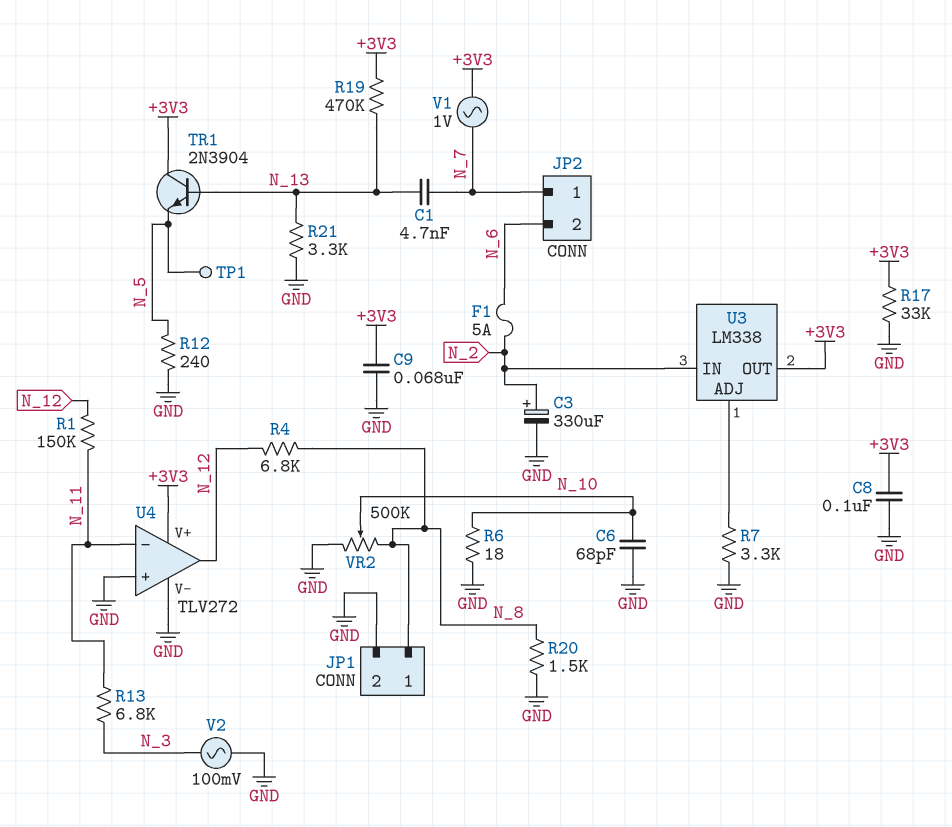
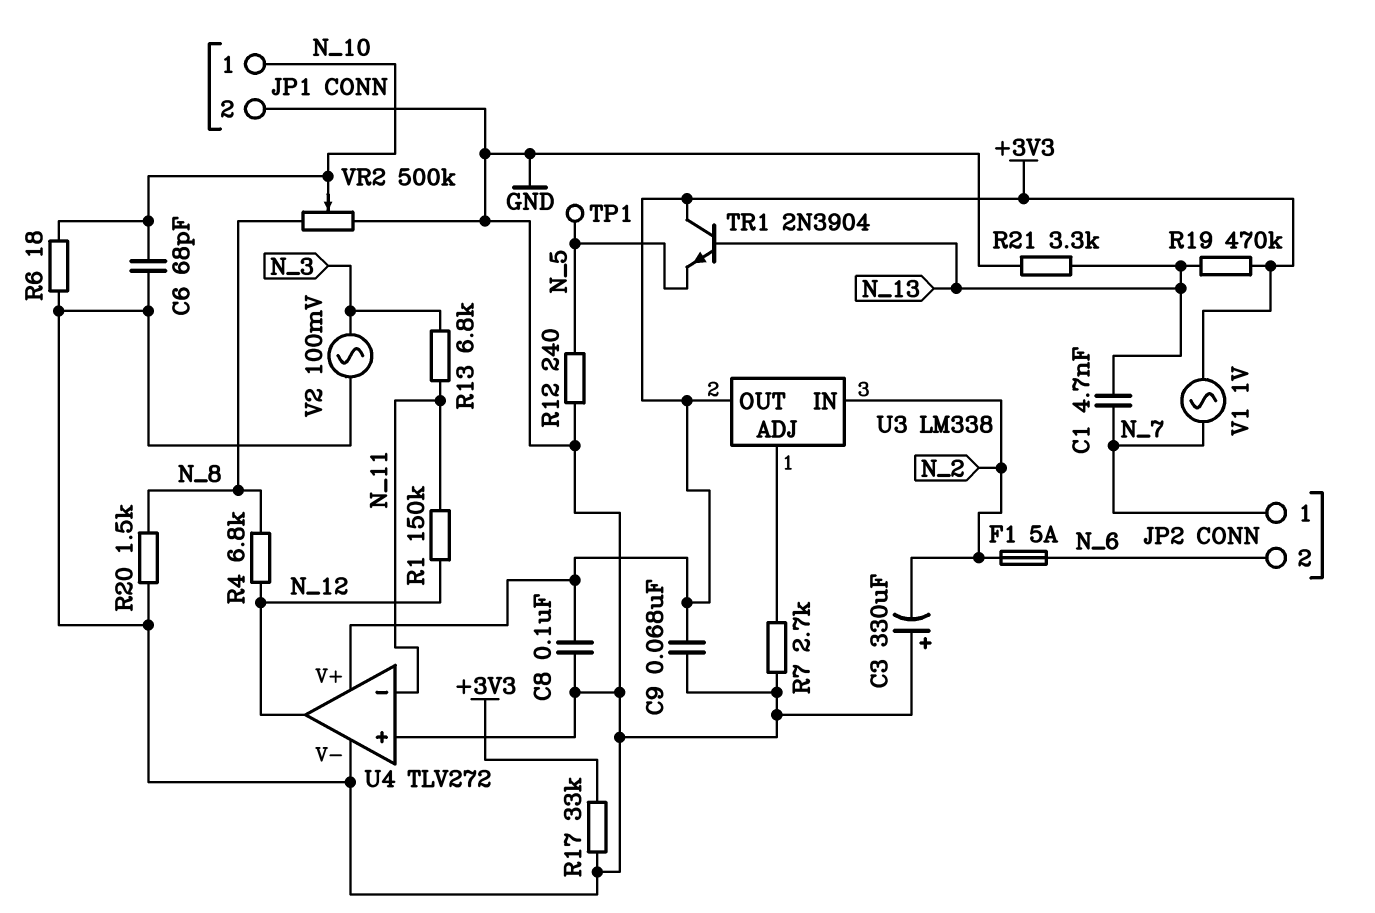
C3: 330uF (plus N_2, minus GND) -> 330uF (plus GND, minus N_2)
JP1 pin 1: N_8 -> N_10
R7: 3.3k (GND, U3/ADJ) -> 2.7k (GND, U3/ADJ)

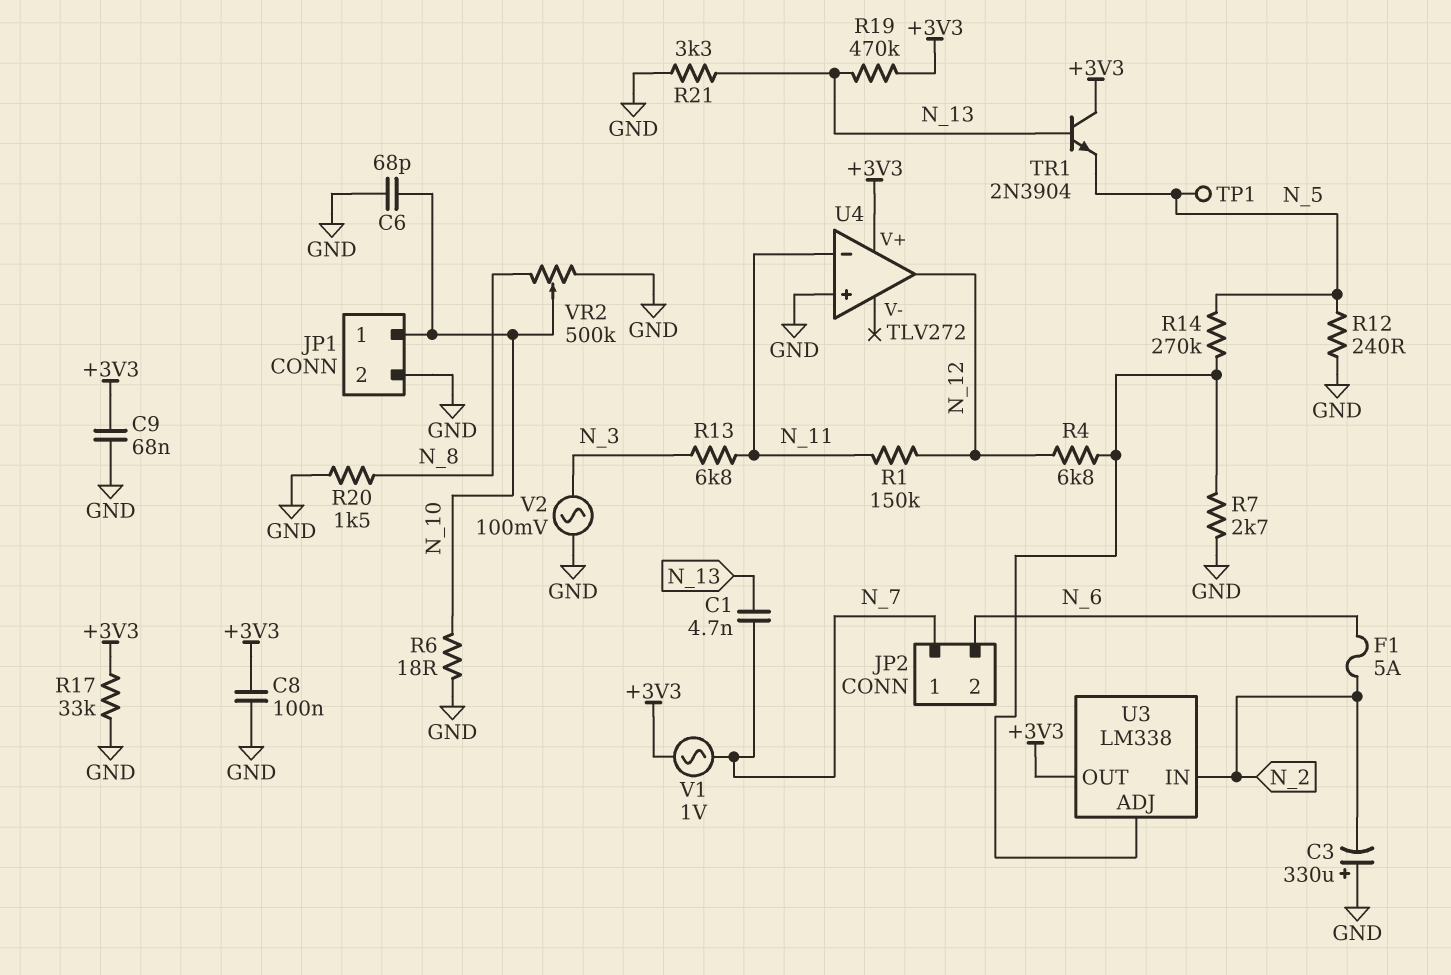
R4: 6.8k (N_8, N_12) -> 6.8k (N_12, U3/ADJ)
R14: none -> 270k (N_5, U3/ADJ)
U4 pin V-: GND -> none

